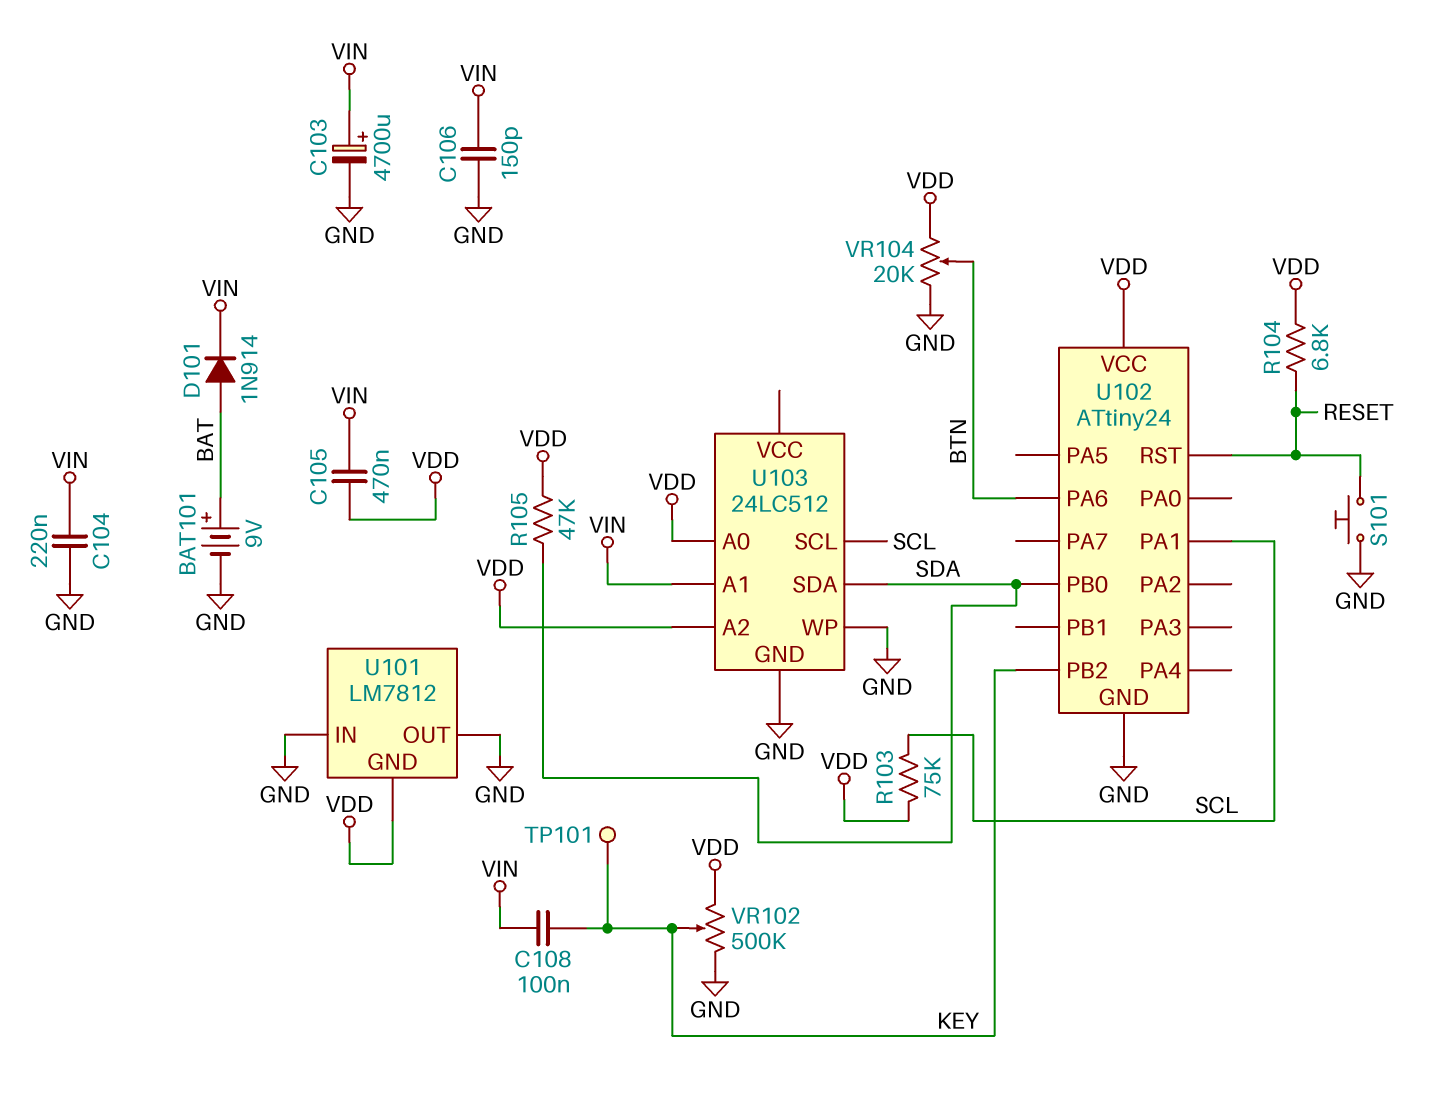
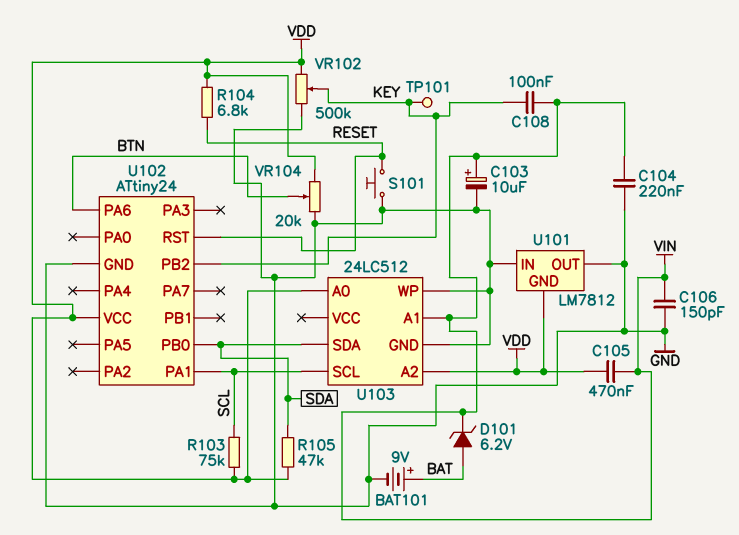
C103: 4700uF (plus VIN, minus GND) -> 10uF (plus VIN, minus GND)
D101: diode 1N914 (A BAT, K VIN) -> zener 6.2V (A BAT, K VIN)

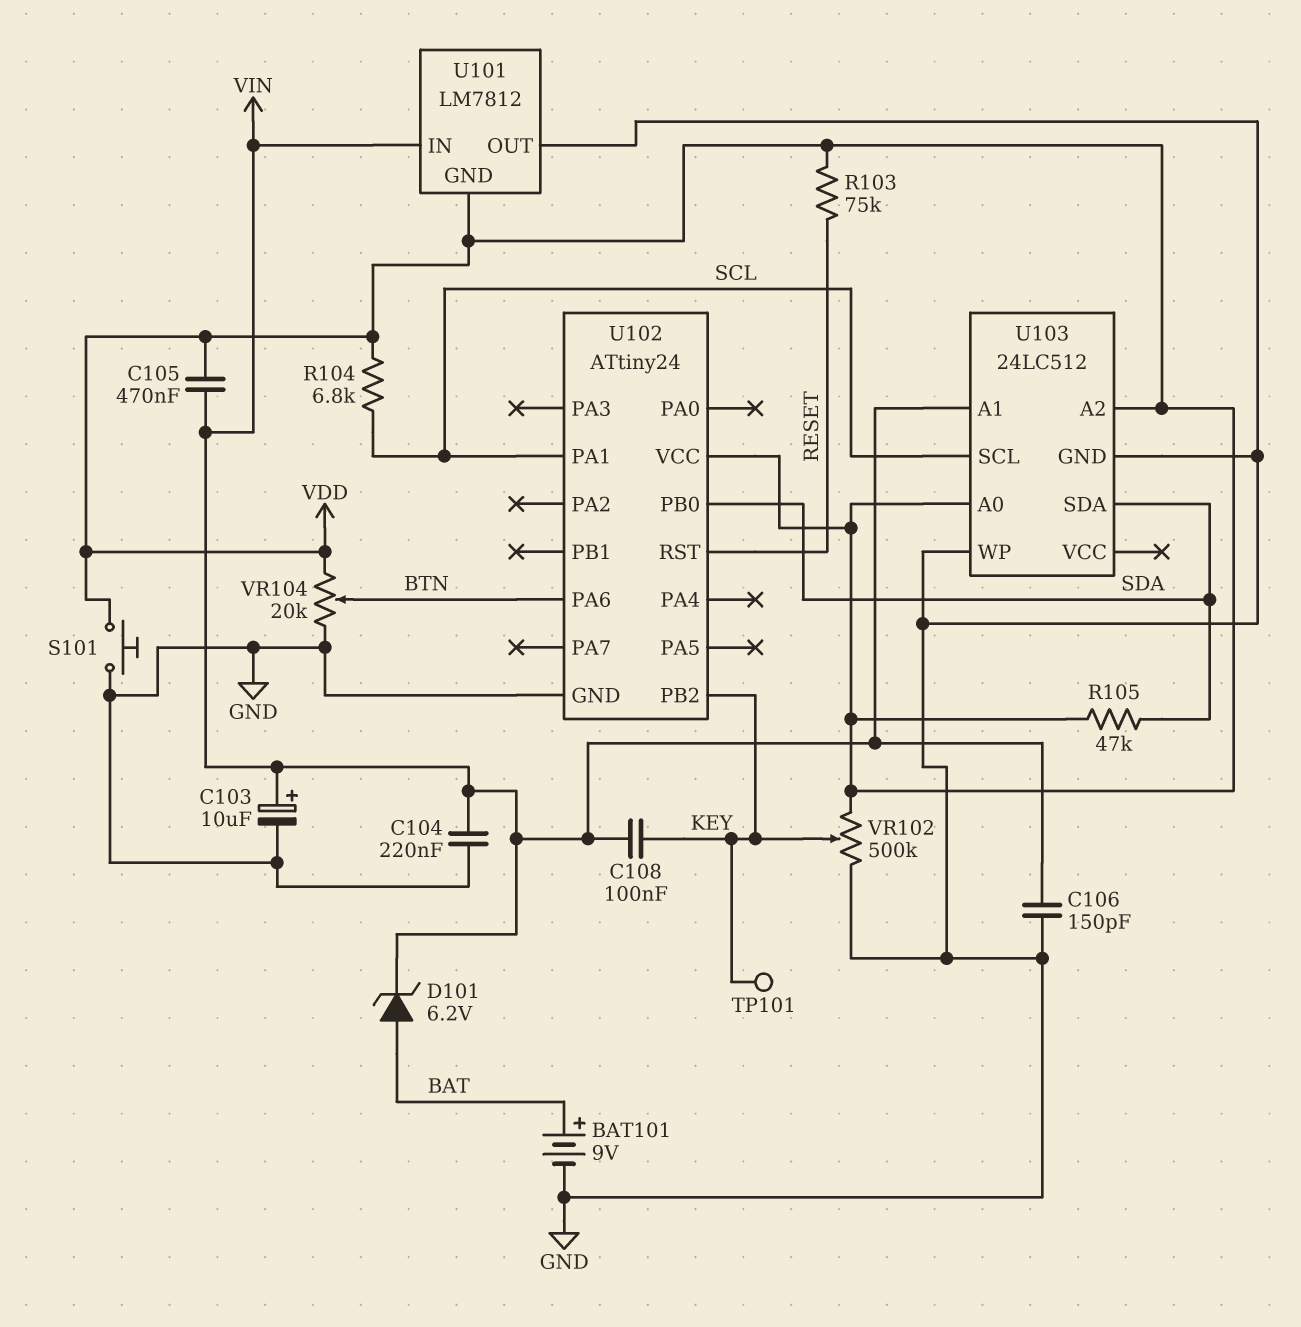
R103: 75k (SCL, VDD) -> 75k (RESET, VDD)
R104: 6.8k (RESET, VDD) -> 6.8k (SCL, VDD)
S101: button (GND, RESET) -> button (GND, VDD)
U101 pin IN: GND -> VIN

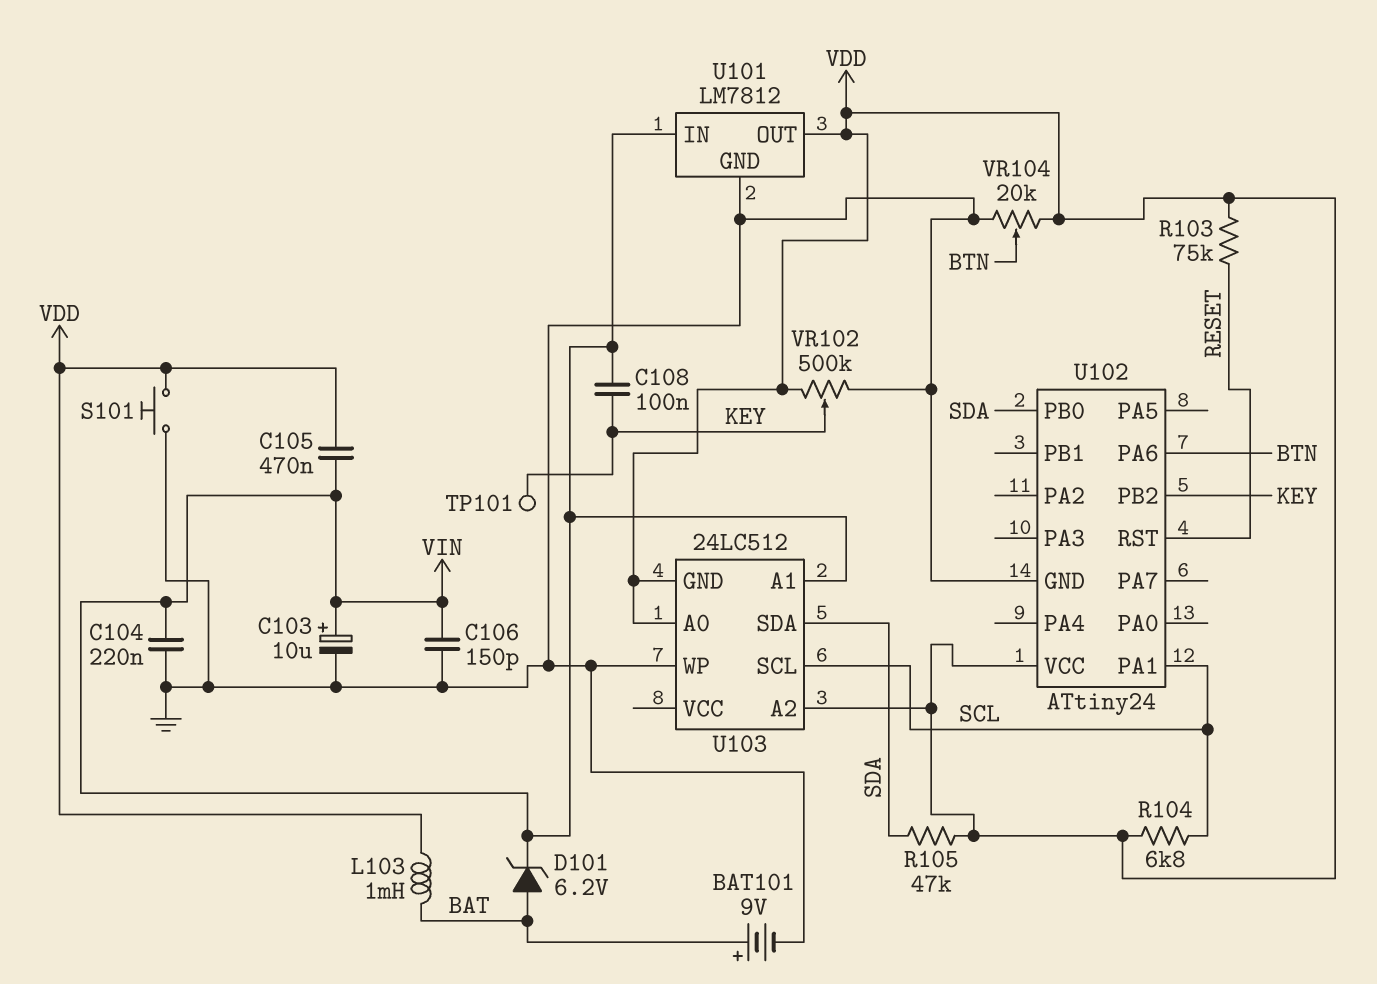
L103: none -> 1mH (BAT, VDD)
U101 pin GND: VDD -> GND
U101 pin OUT: GND -> VDD
U103 pin GND: GND -> VDD

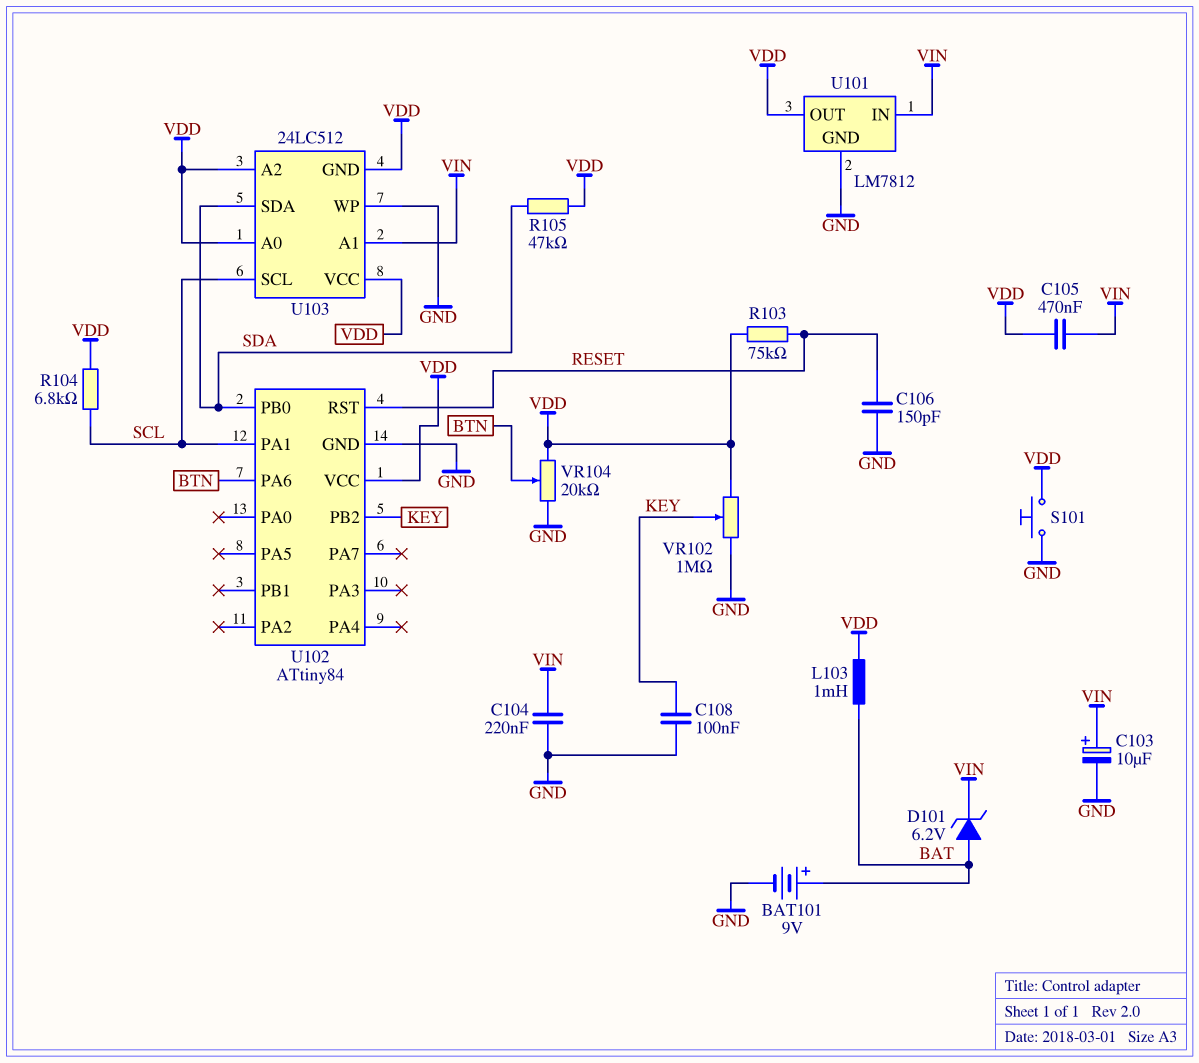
C106: 150pF (GND, VIN) -> 150pF (GND, RESET)
C108: 100nF (KEY, VIN) -> 100nF (GND, KEY)
TP101: test point (KEY) -> none
U102: ATtiny24 -> ATtiny84
U103 pin VCC: none -> VDD
VR102: 500k (GND, VDD, wiper KEY) -> 1M (GND, VDD, wiper KEY)

